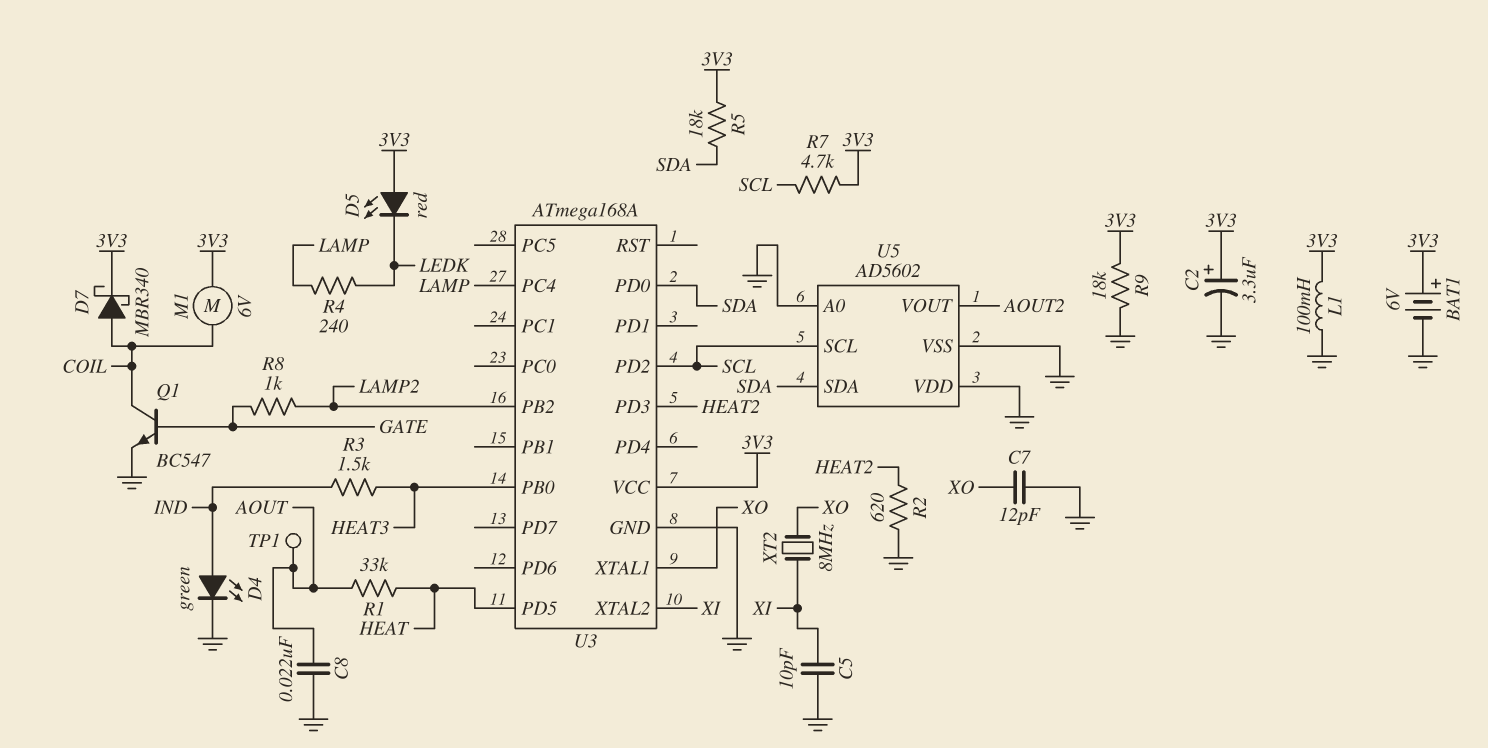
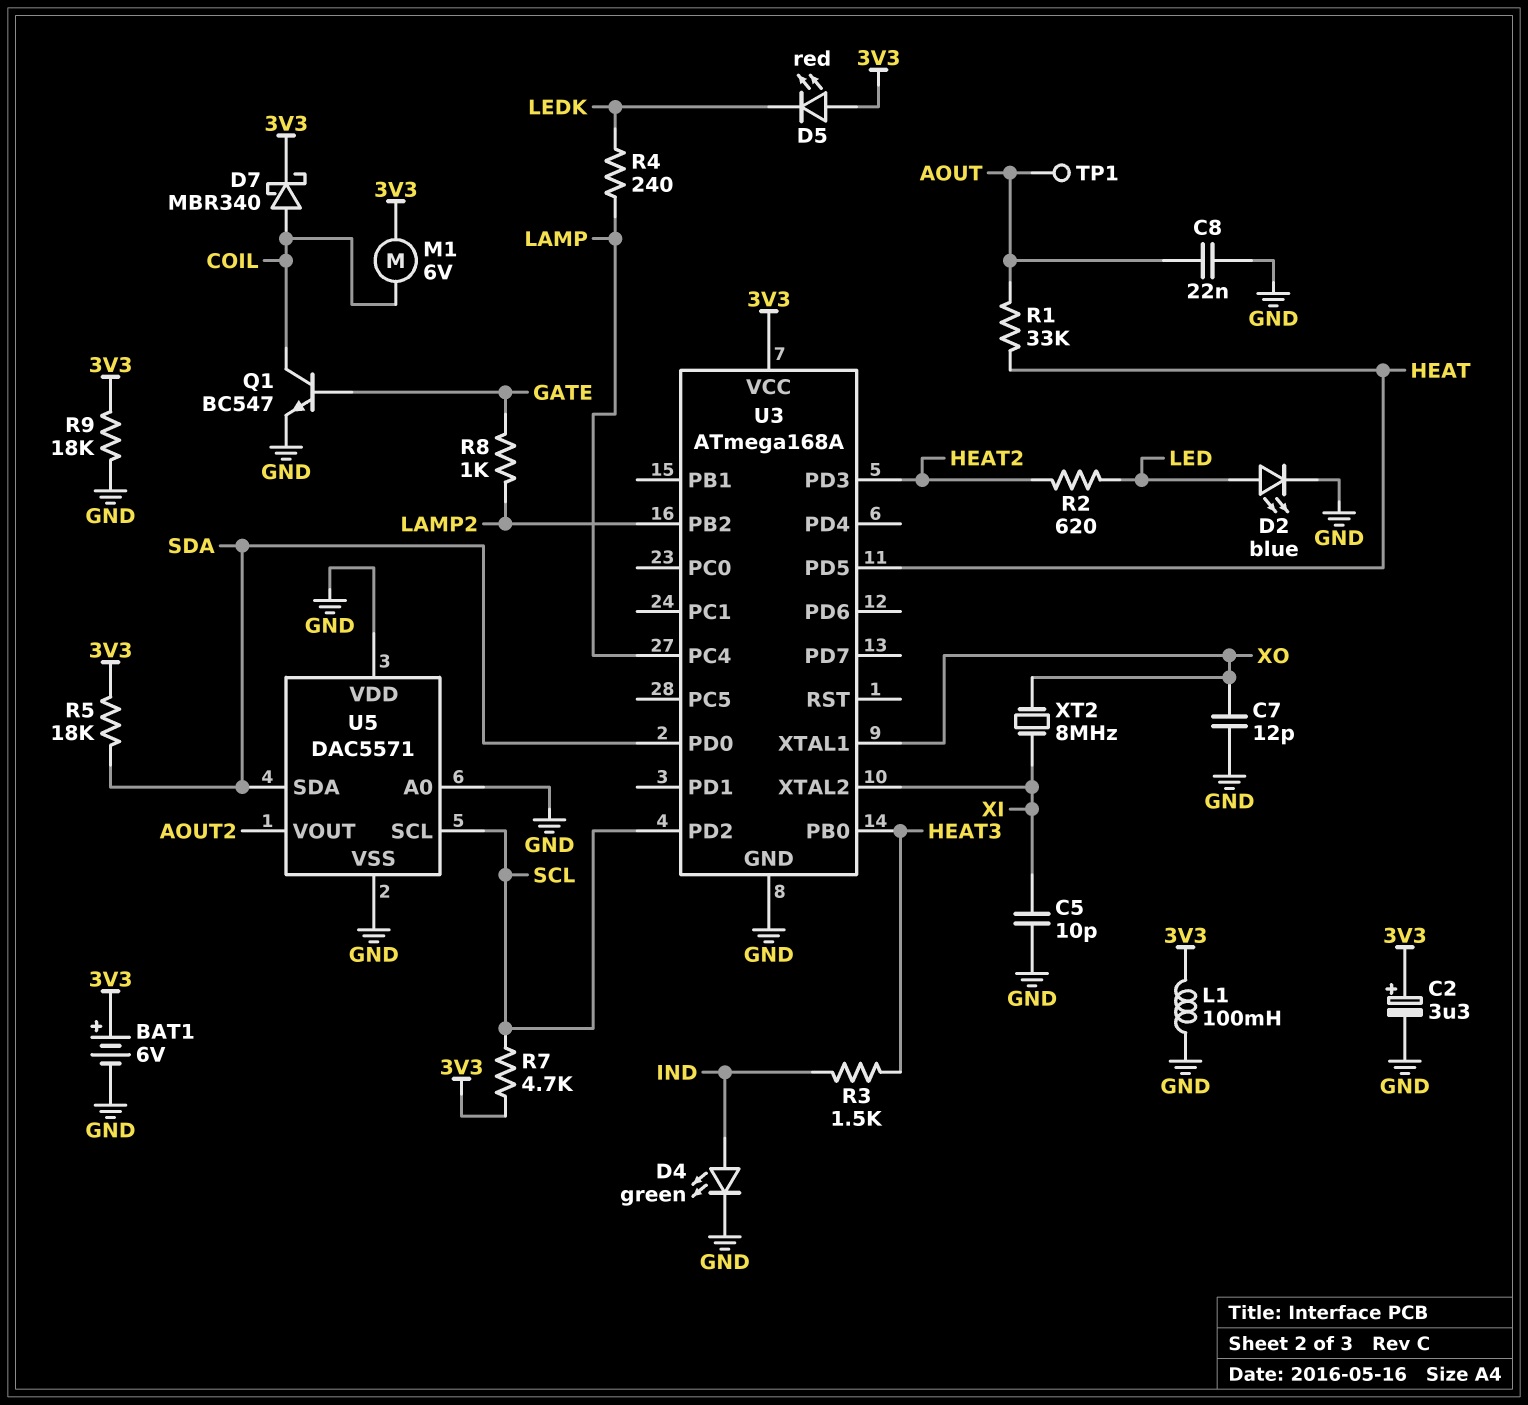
D2: none -> LED blue (A LED, K GND)
R2: 620 (GND, HEAT2) -> 620 (HEAT2, LED)
U5: AD5602 -> DAC5571

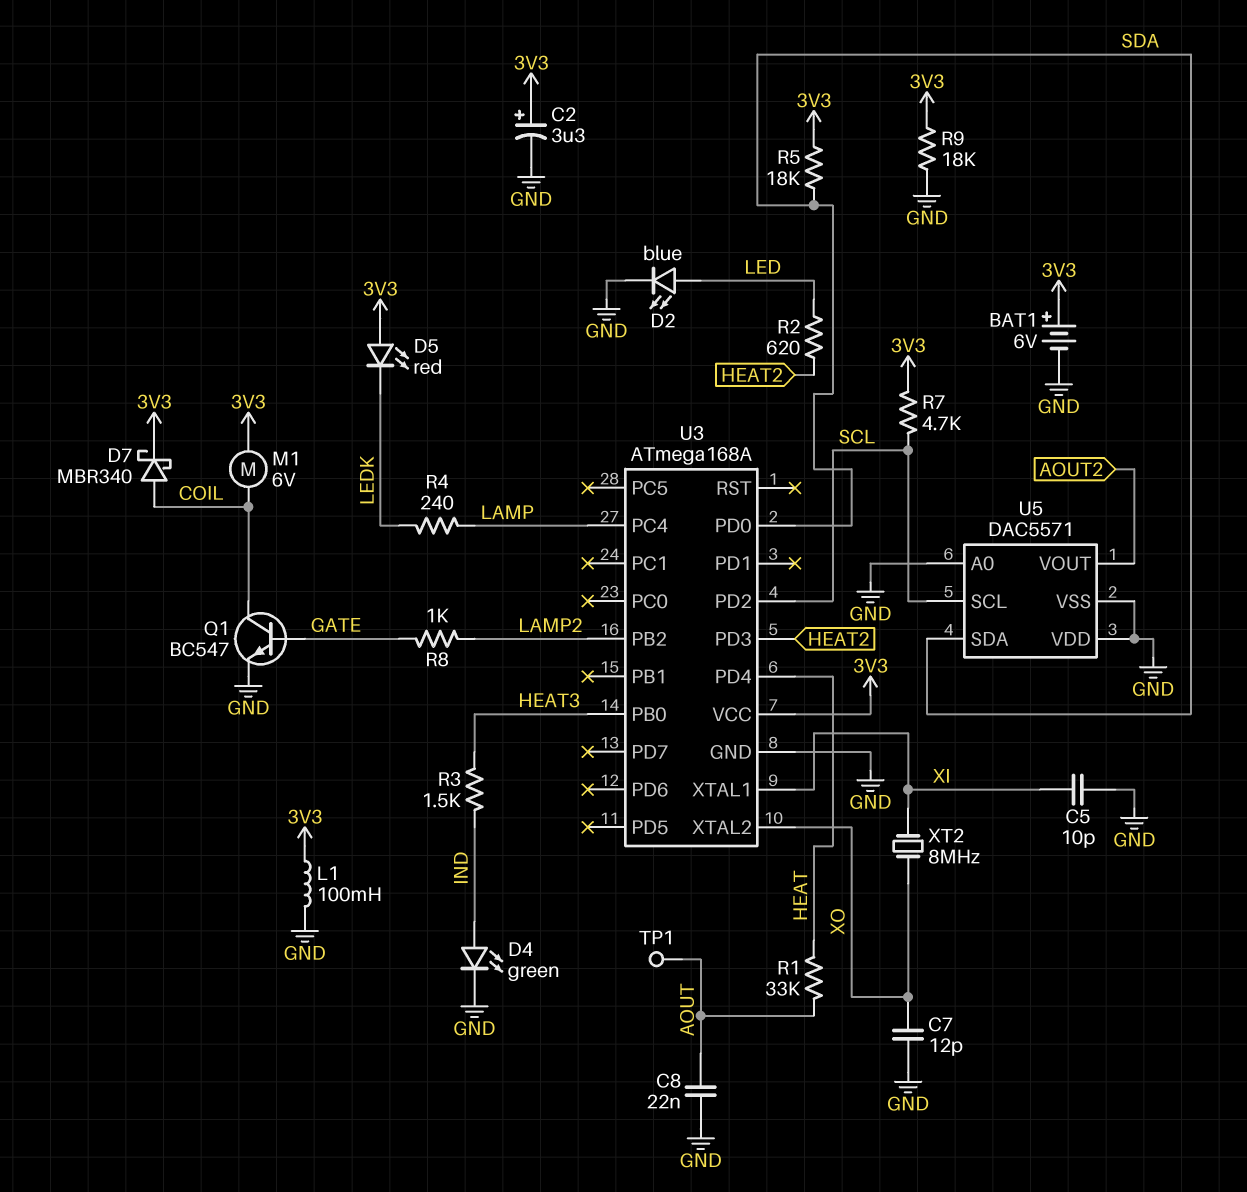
U3 pin PD4: none -> HEAT
U3 pin PD5: HEAT -> none
U3 pin XTAL1: XO -> XI
U3 pin XTAL2: XI -> XO

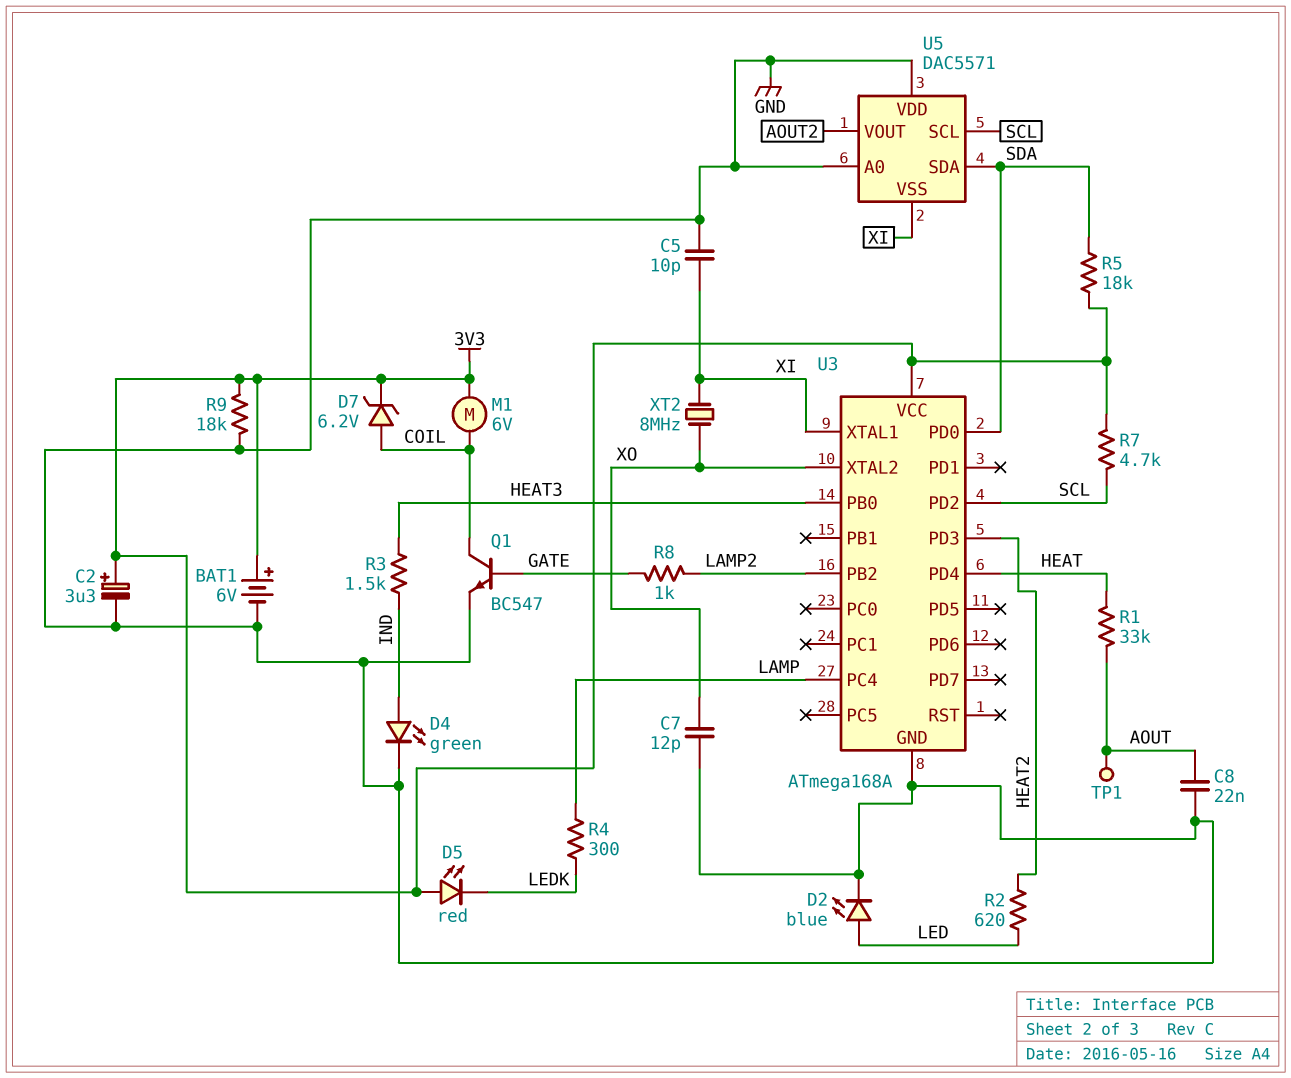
D7: schottky MBR340 (A COIL, K 3V3) -> zener 6.2V (A COIL, K 3V3)
L1: 100mH (3V3, GND) -> none
R4: 240 (LAMP, LEDK) -> 300 (LAMP, LEDK)
U5 pin VSS: GND -> XI

